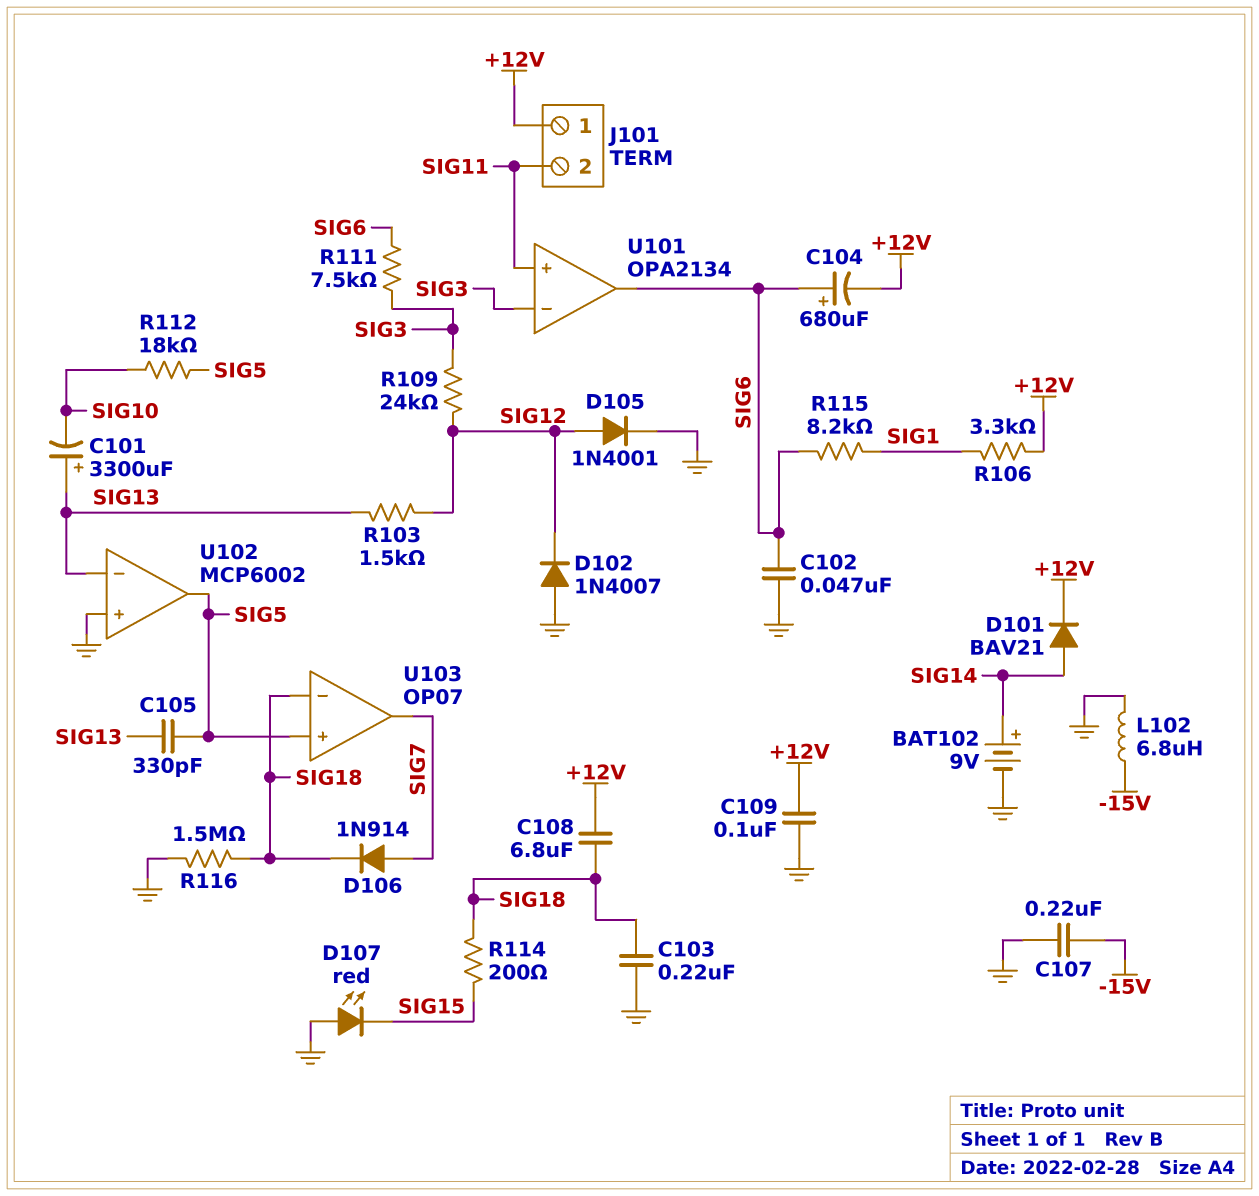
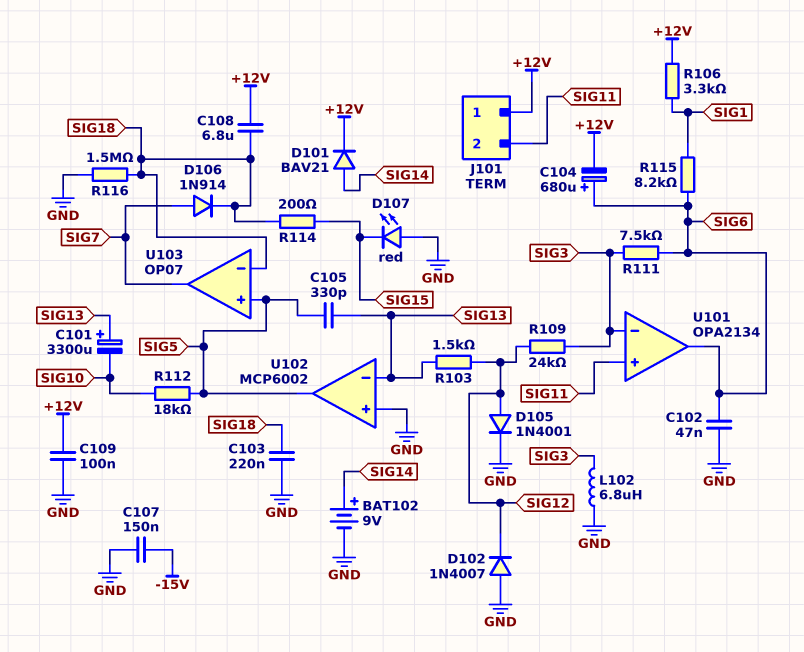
C107: 220nF (-15V, GND) -> 150nF (-15V, GND)
L102: 6.8uH (-15V, GND) -> 6.8uH (GND, SIG3)

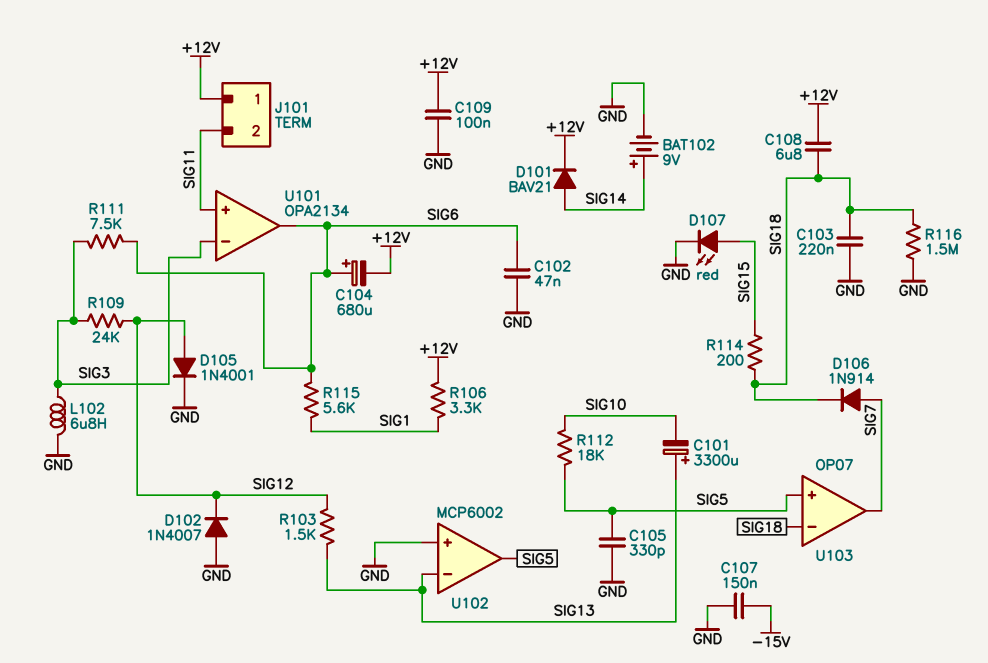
C105: 330pF (SIG5, SIG13) -> 330pF (GND, SIG5)
D107: LED red (A GND, K SIG15) -> LED red (A SIG15, K GND)
R115: 8.2k (SIG1, SIG6) -> 5.6k (SIG1, SIG6)

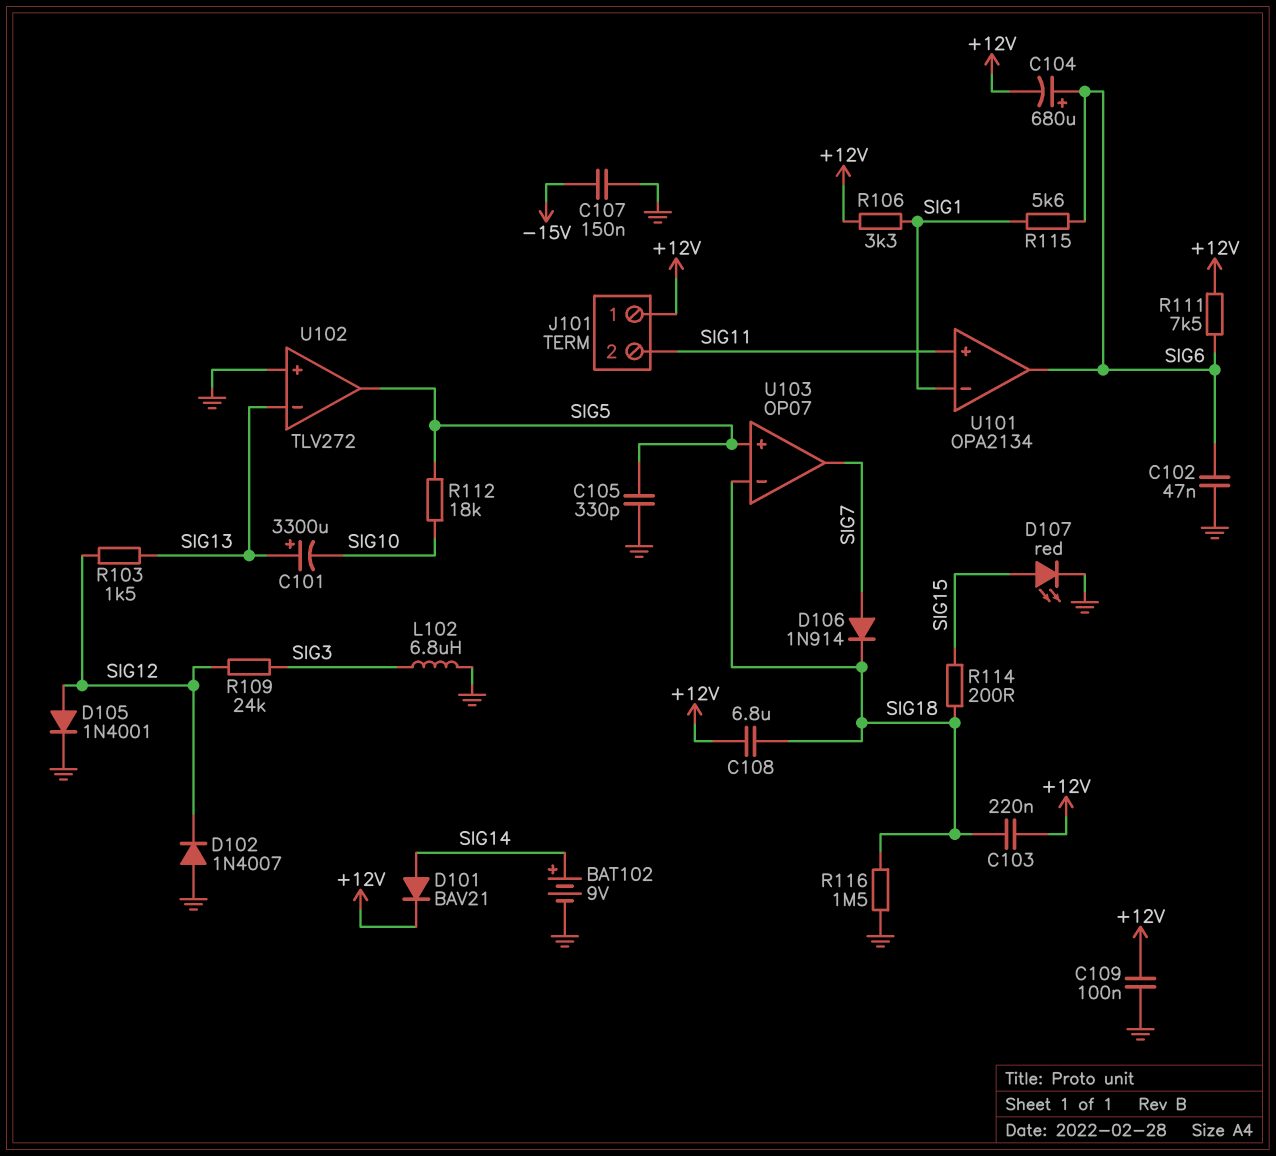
C103: 220nF (GND, SIG18) -> 220nF (+12V, SIG18)
R111: 7.5k (SIG3, SIG6) -> 7.5k (+12V, SIG6)
U101 pin in-: SIG3 -> SIG1
U102: MCP6002 -> TLV272

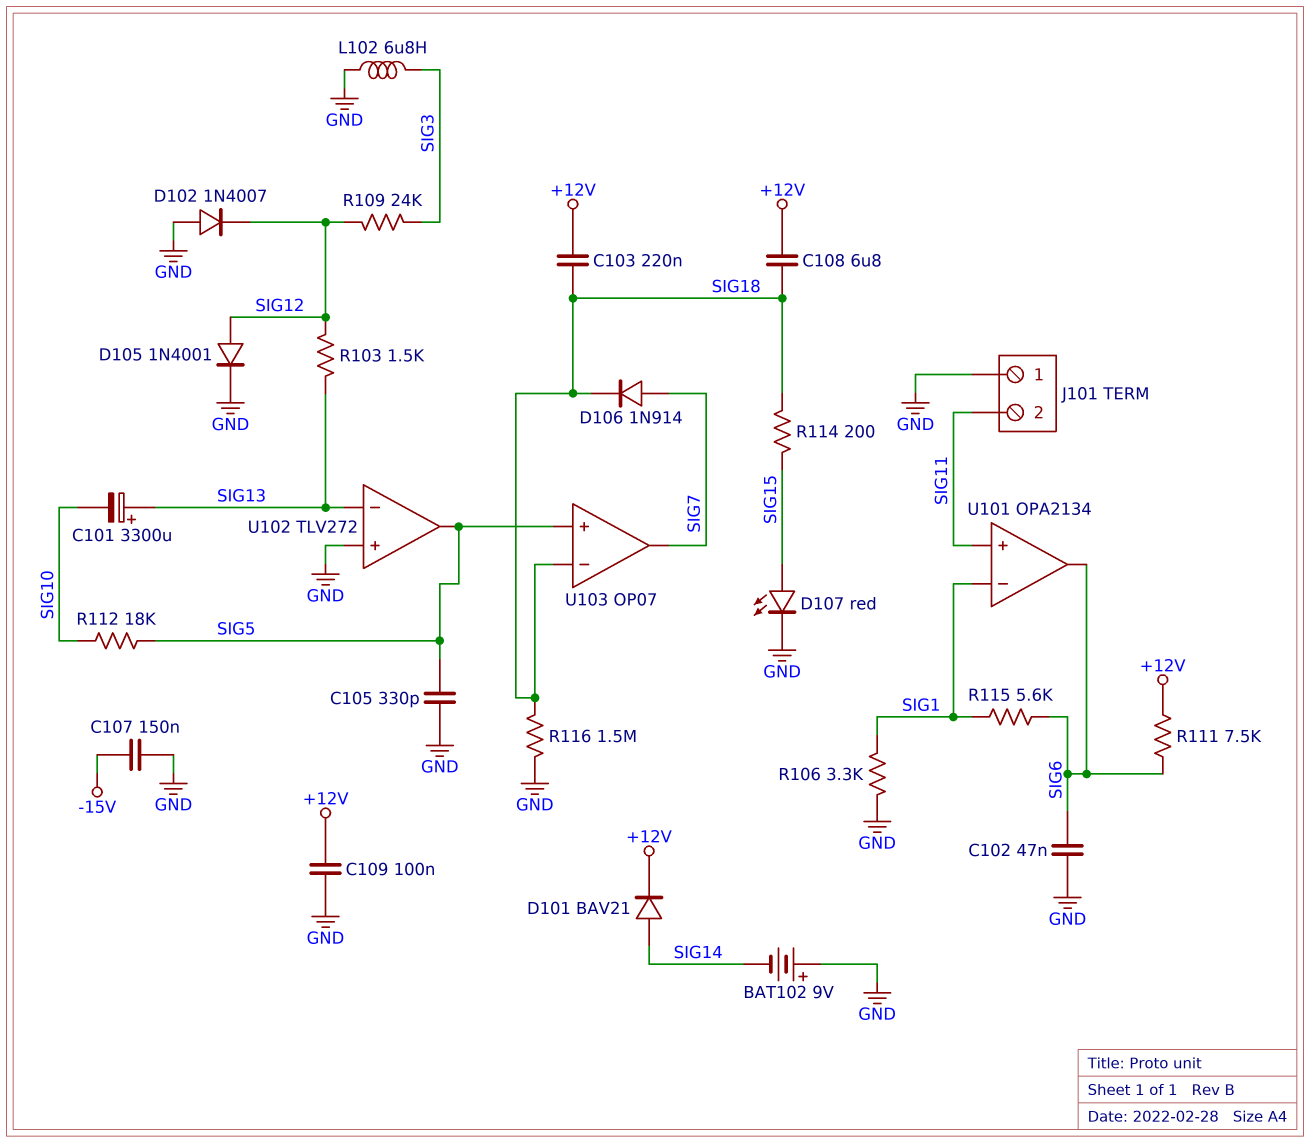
BAT102: 9V (plus SIG14, minus GND) -> 9V (plus GND, minus SIG14)
C104: 680uF (plus SIG6, minus +12V) -> none
J101 pin 1: +12V -> GND
R106: 3.3k (+12V, SIG1) -> 3.3k (GND, SIG1)

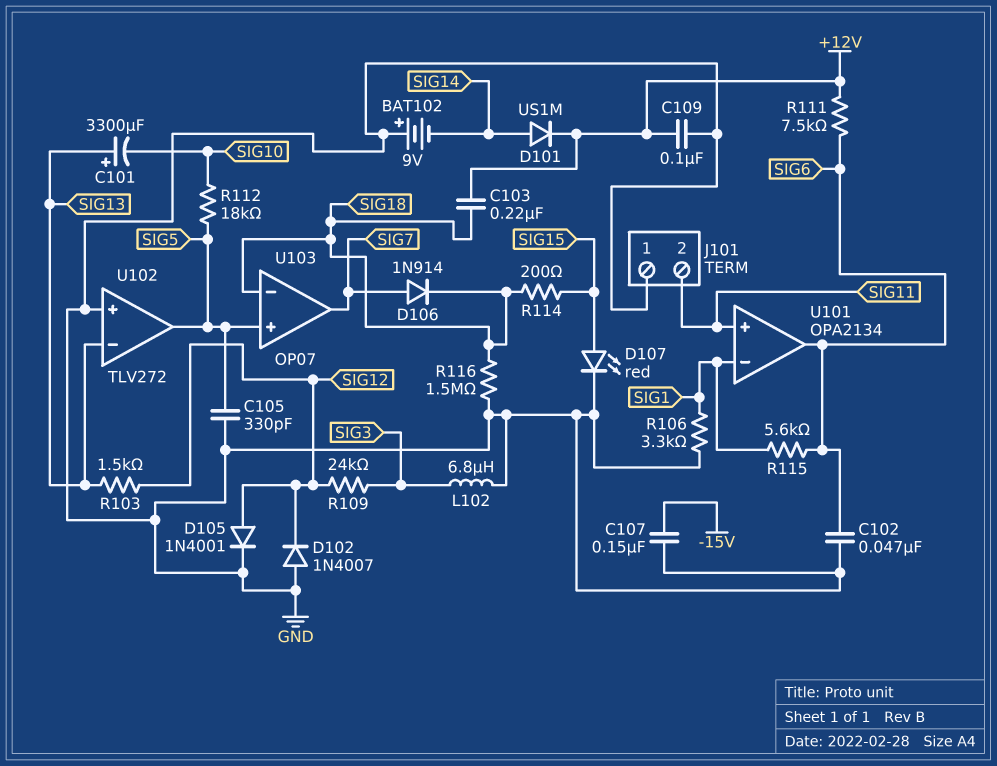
C108: 6.8uF (+12V, SIG18) -> none
D101: diode BAV21 (A SIG14, K +12V) -> diode US1M (A SIG14, K +12V)

